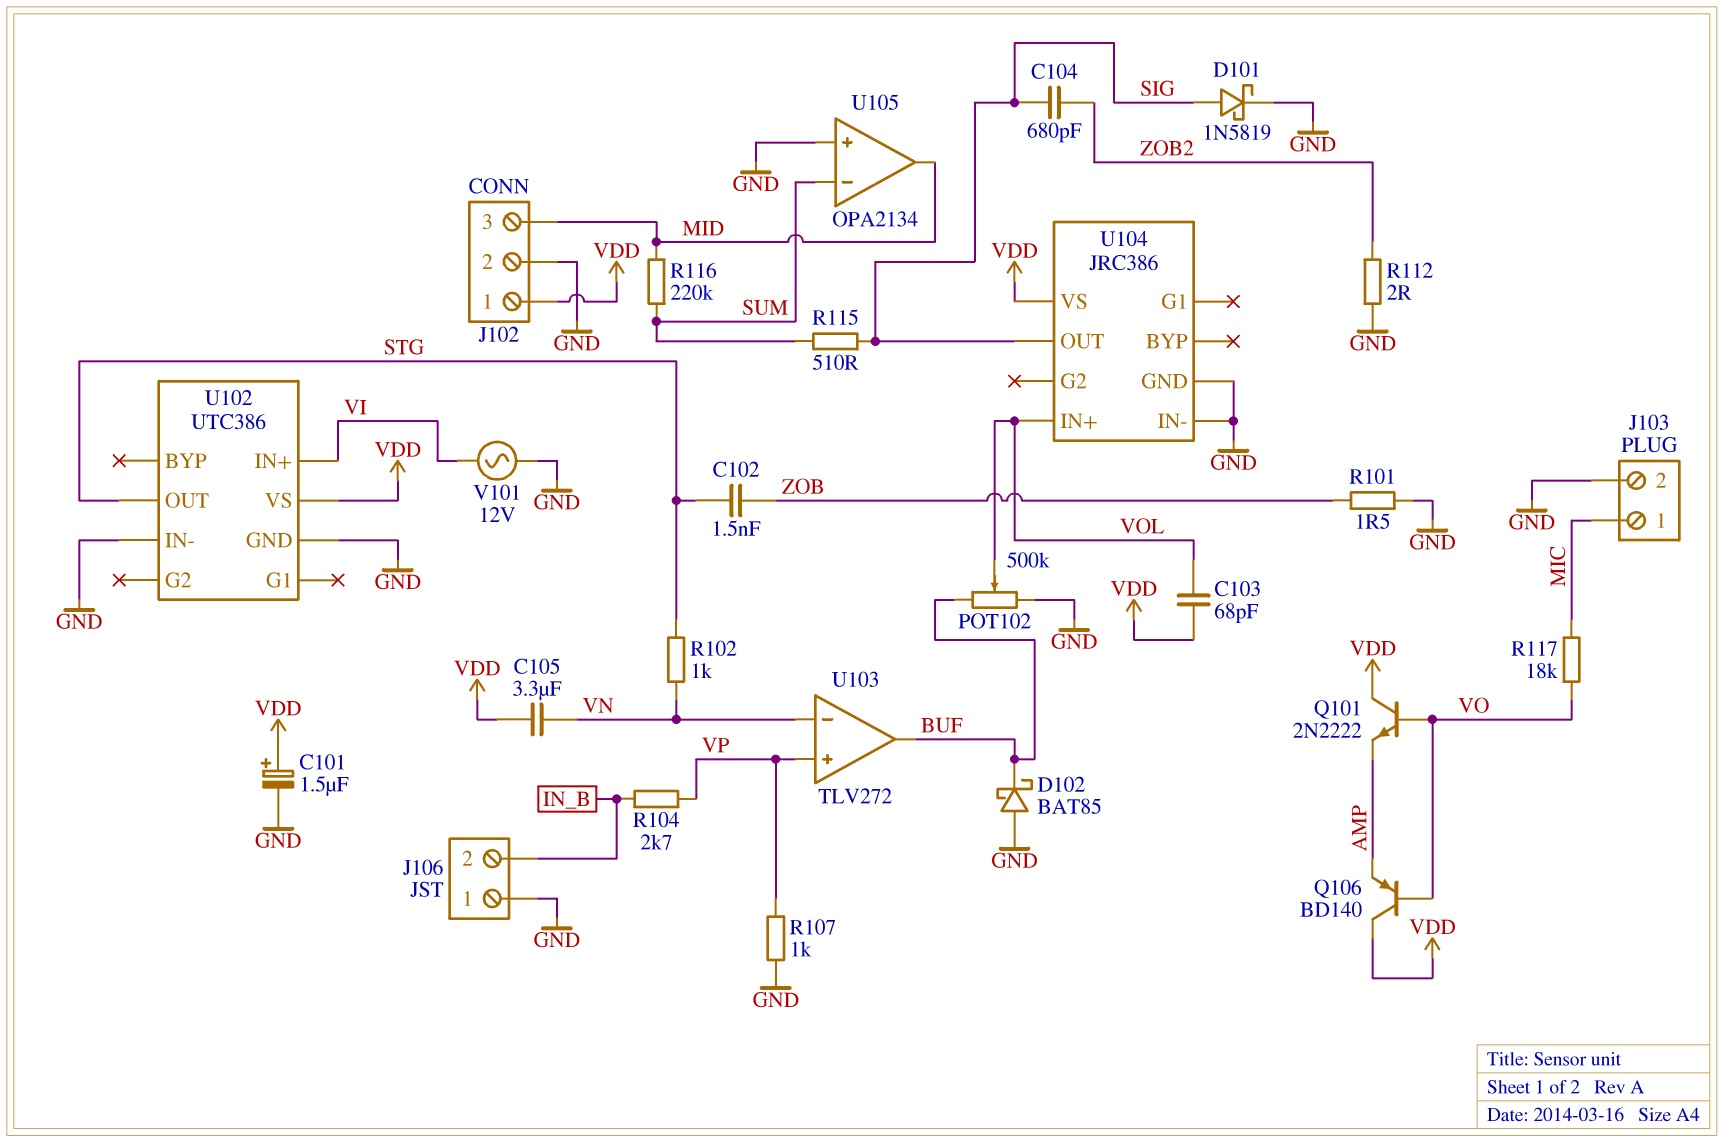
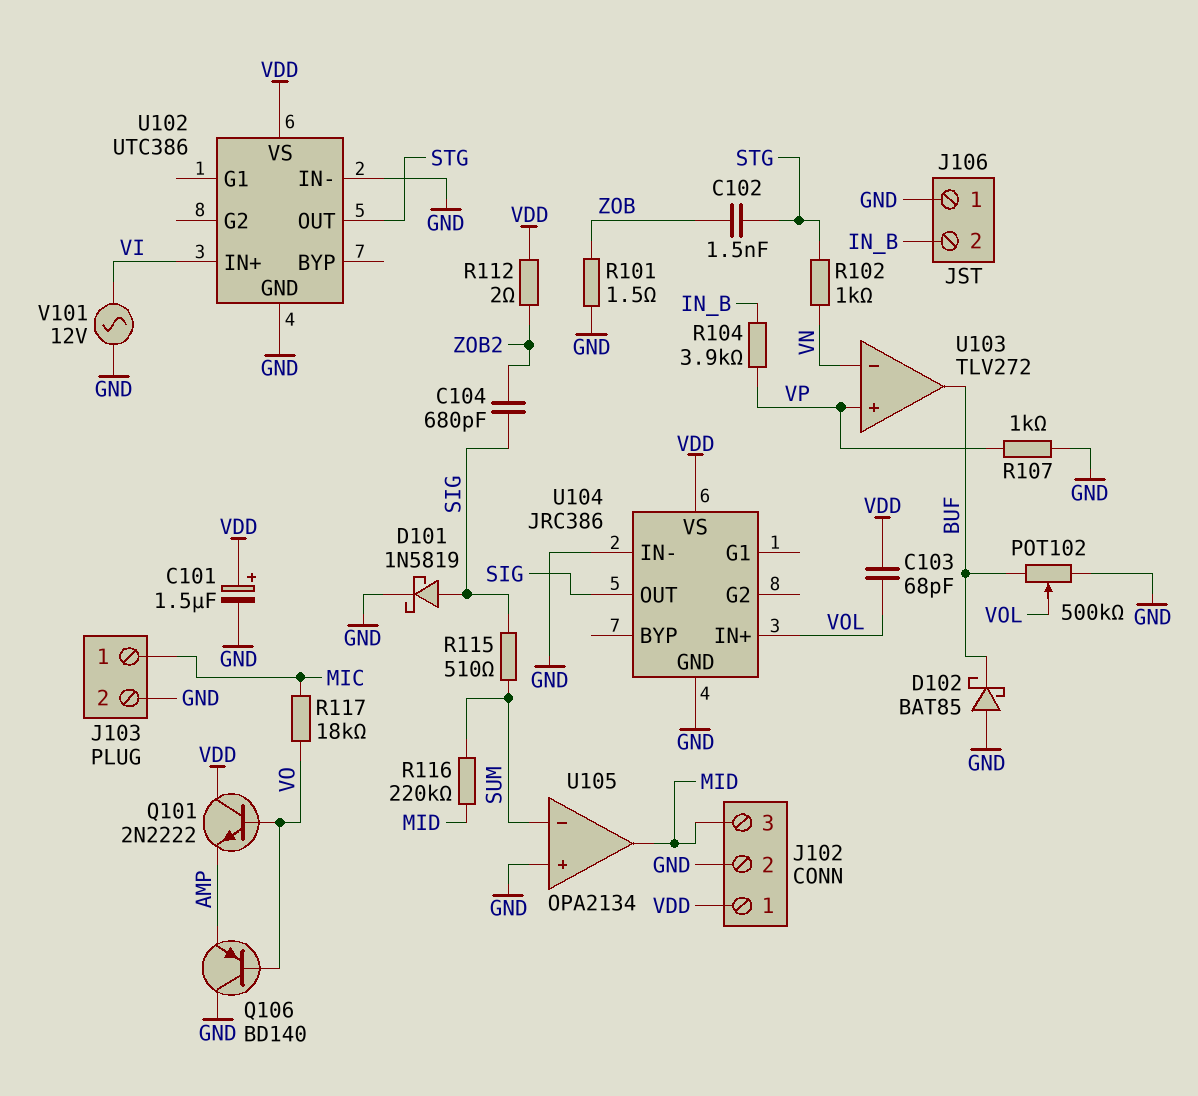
C105: 3.3uF (VDD, VN) -> none
Q106: PNP BD140 (B VO, C VDD, E AMP) -> PNP BD140 (B VO, C GND, E AMP)
R104: 2.7k (IN_B, VP) -> 3.9k (IN_B, VP)
R112: 2 (GND, ZOB2) -> 2 (VDD, ZOB2)

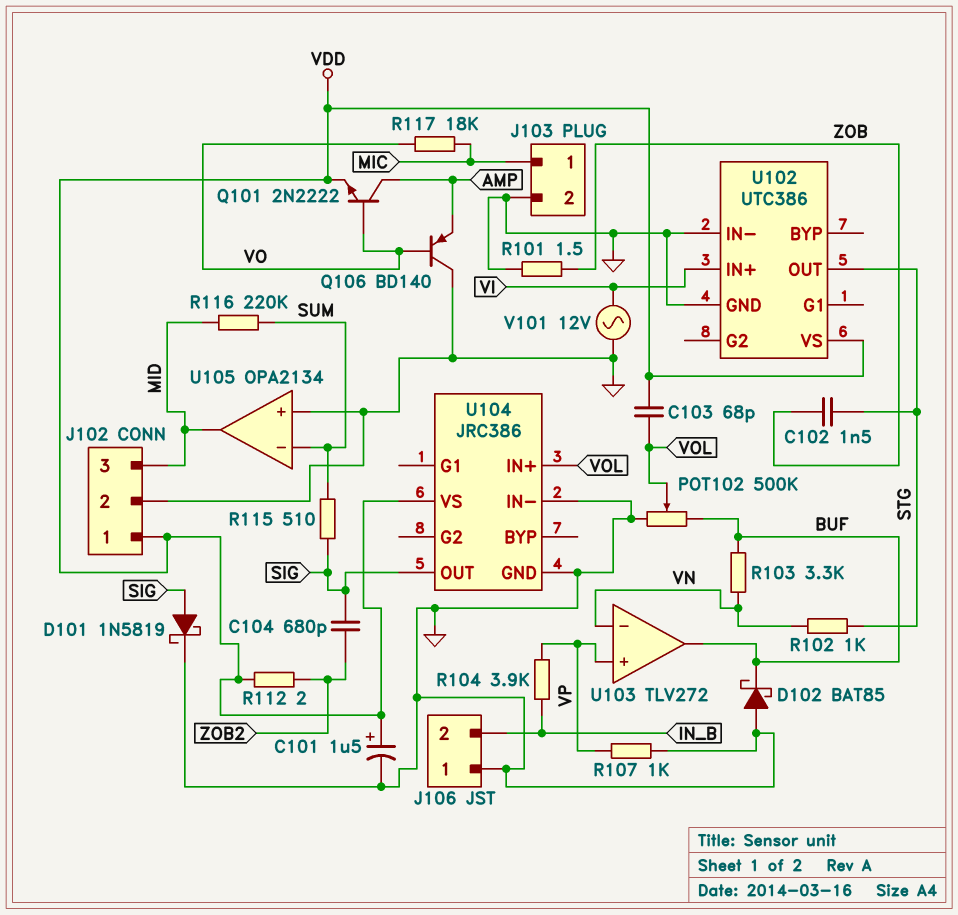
Q101: NPN 2N2222 (B VO, C VDD, E AMP) -> NPN 2N2222 (B VO, C AMP, E VDD)
R103: none -> 3.3k (BUF, VN)

